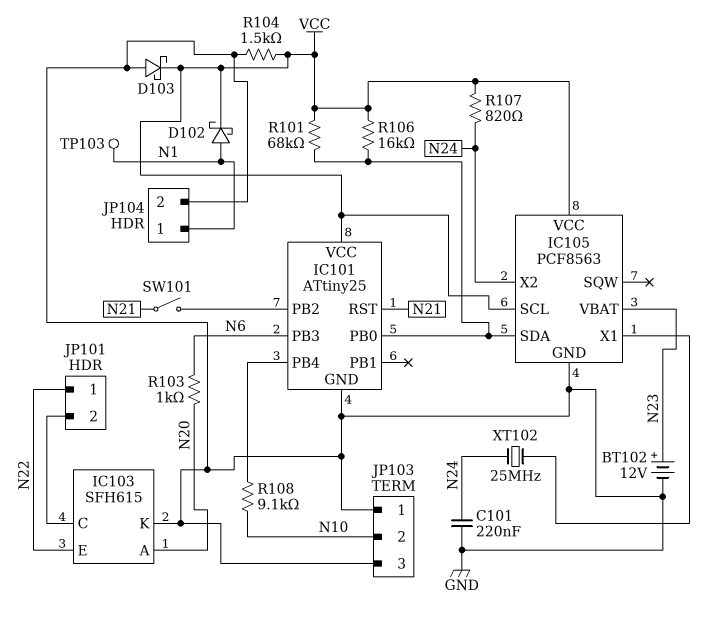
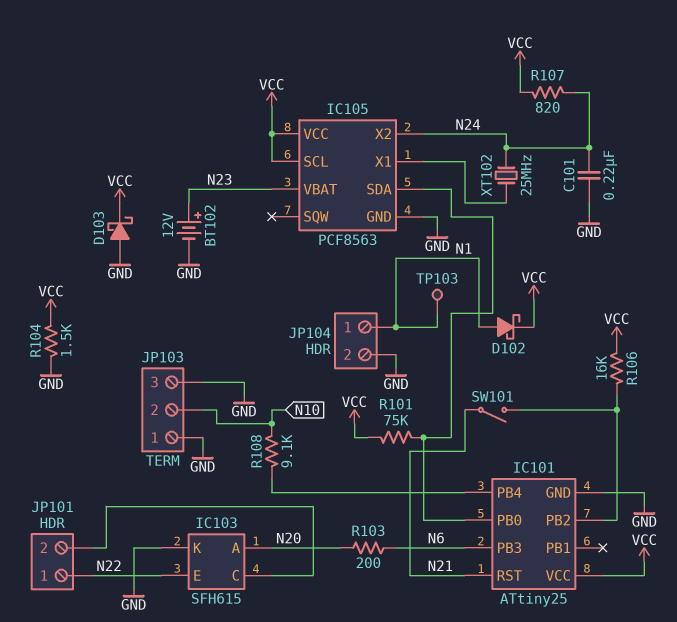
R101: 68k (IC101/PB0, VCC) -> 75k (IC101/PB0, VCC)
R103: 1k (N6, N20) -> 200 (N6, N20)
R106: 16k (IC101/PB0, VCC) -> 16k (IC101/PB2, VCC)

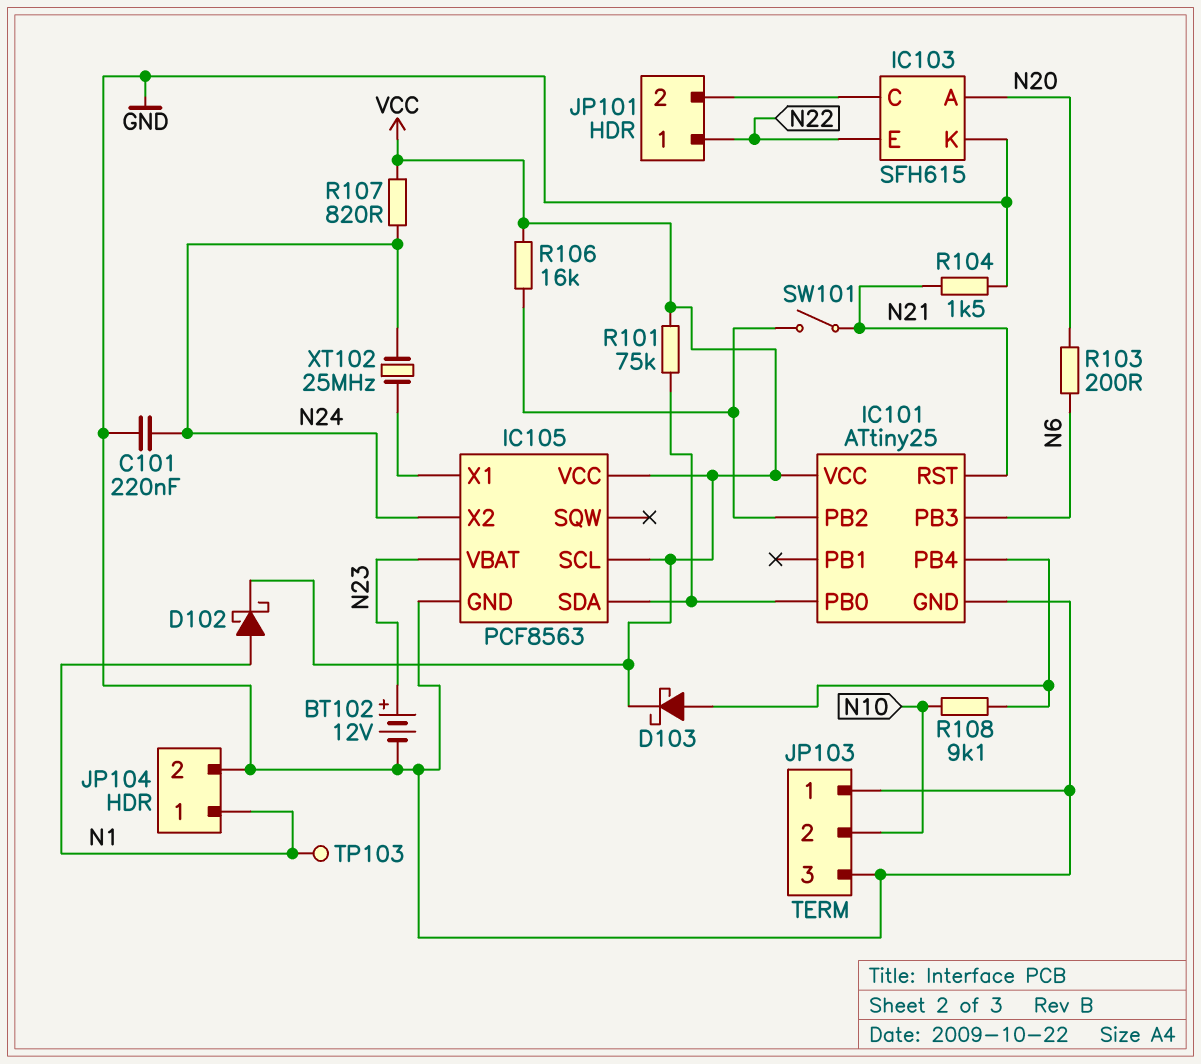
D103: schottky (A GND, K VCC) -> schottky (A IC101/PB4, K VCC)
R104: 1.5k (GND, VCC) -> 1.5k (GND, N21)

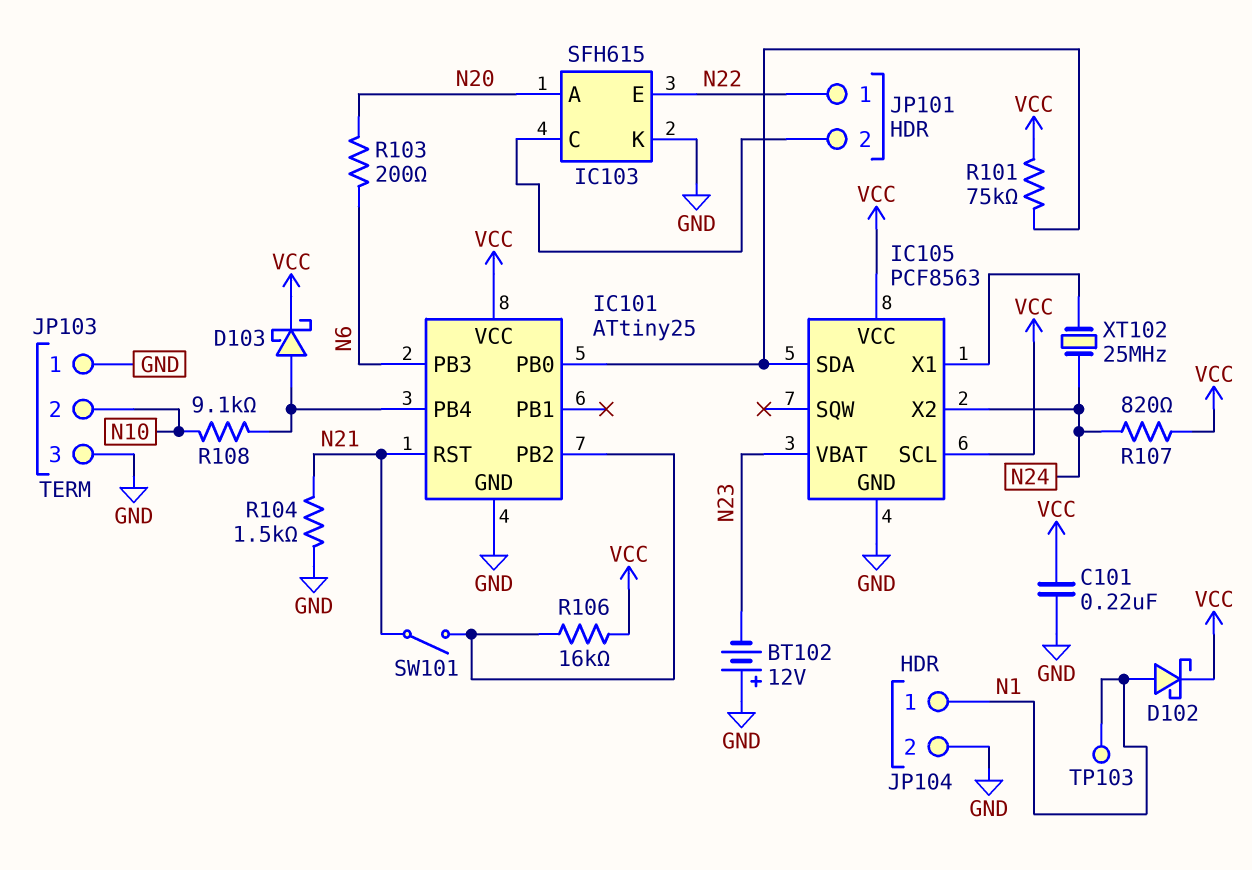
BT102: 12V (plus N23, minus GND) -> 12V (plus GND, minus N23)
C101: 220nF (GND, N24) -> 220nF (GND, VCC)

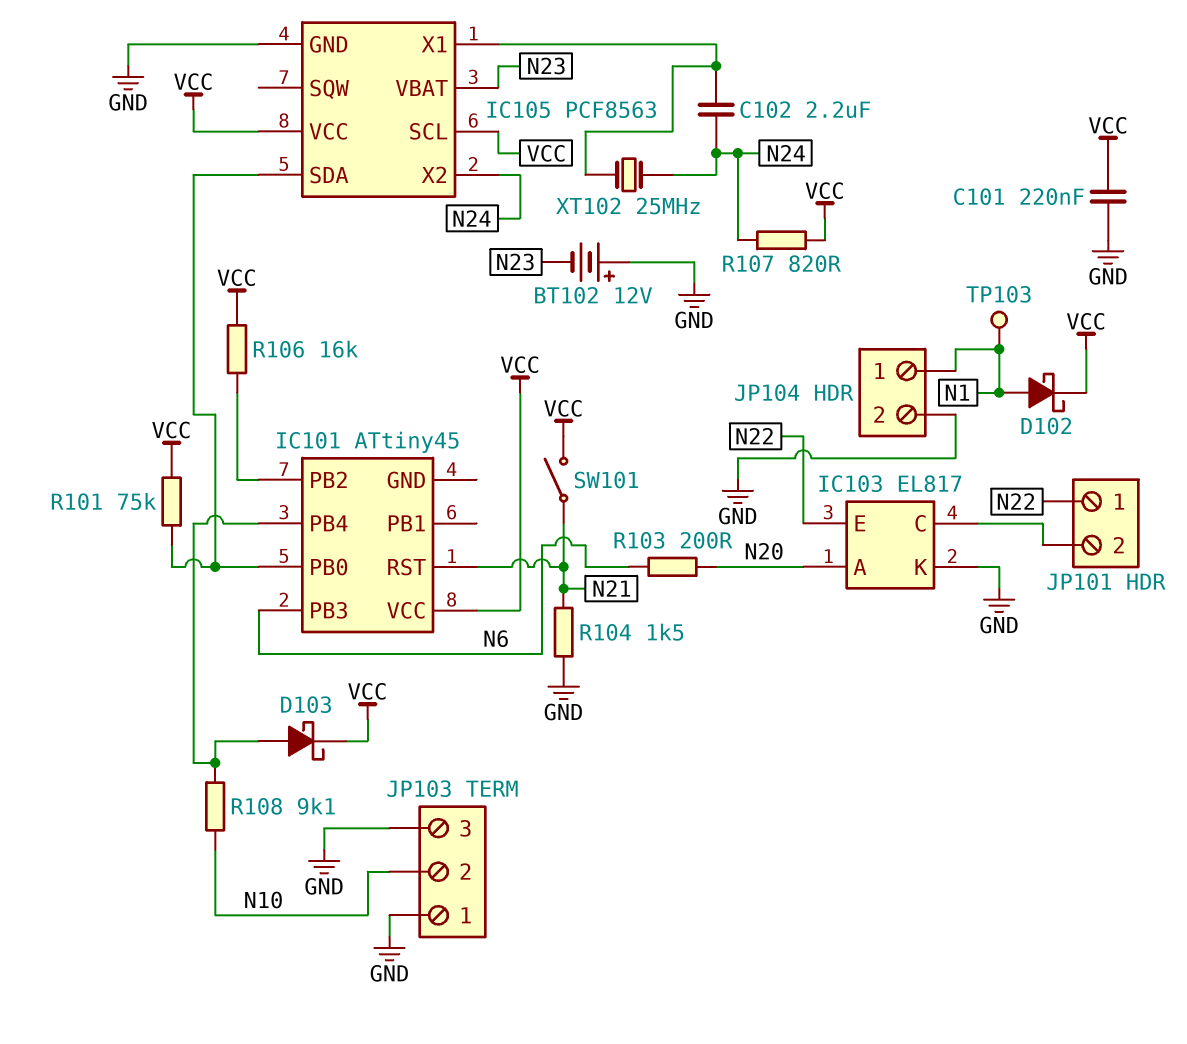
C102: none -> 2.2uF (IC105/X1, N24)
IC101: ATtiny25 -> ATtiny45
IC101 pin GND: GND -> none
IC103: SFH615 -> EL817
SW101: switch (IC101/PB2, N21) -> switch (N21, VCC)

